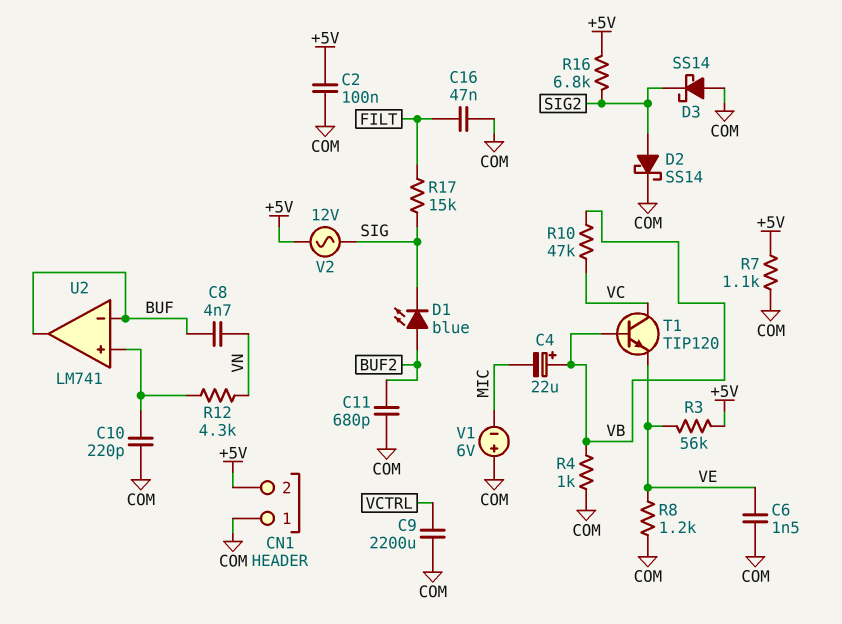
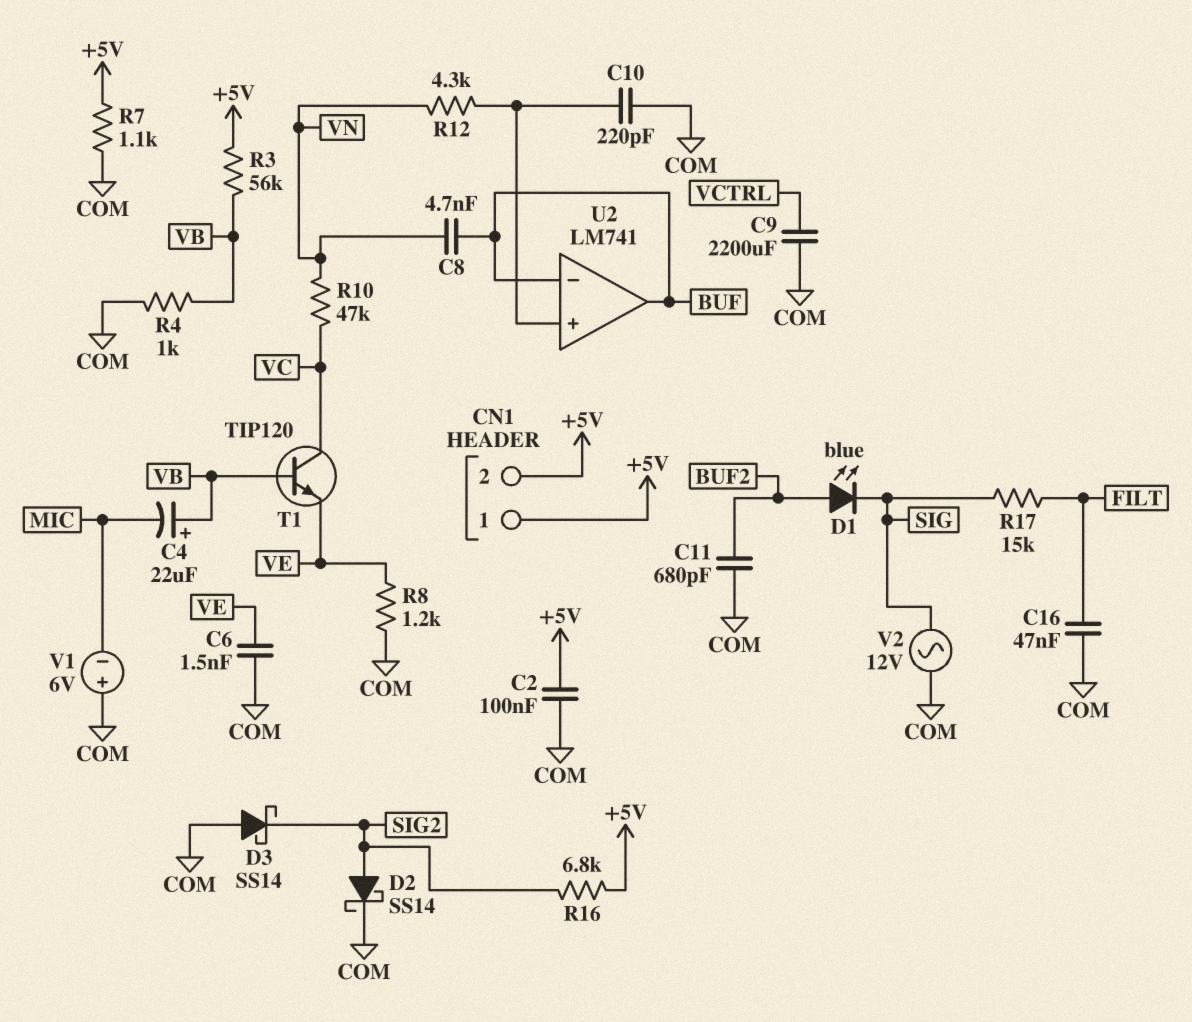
CN1 pin 1: COM -> +5V
R3: 56k (+5V, VE) -> 56k (+5V, VB)
R10: 47k (VB, VC) -> 47k (VC, VN)
V2: AC 12V (+5V, SIG) -> AC 12V (COM, SIG)

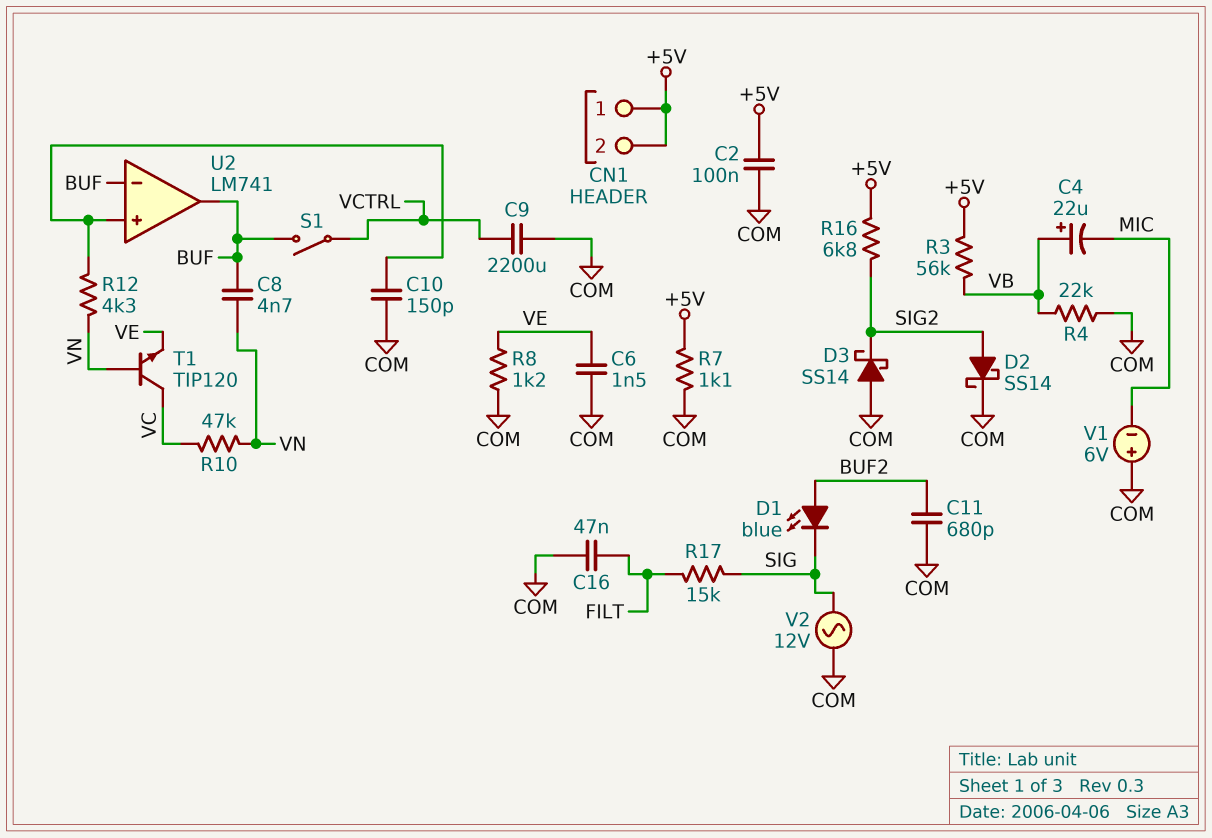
C10: 220pF (COM, U2/in+) -> 150pF (COM, U2/in+)
R4: 1k (COM, VB) -> 22k (COM, VB)
S1: none -> switch (BUF, VCTRL)
T1: NPN TIP120 (B VB, C VC, E VE) -> NPN TIP120 (B VN, C VC, E VE)

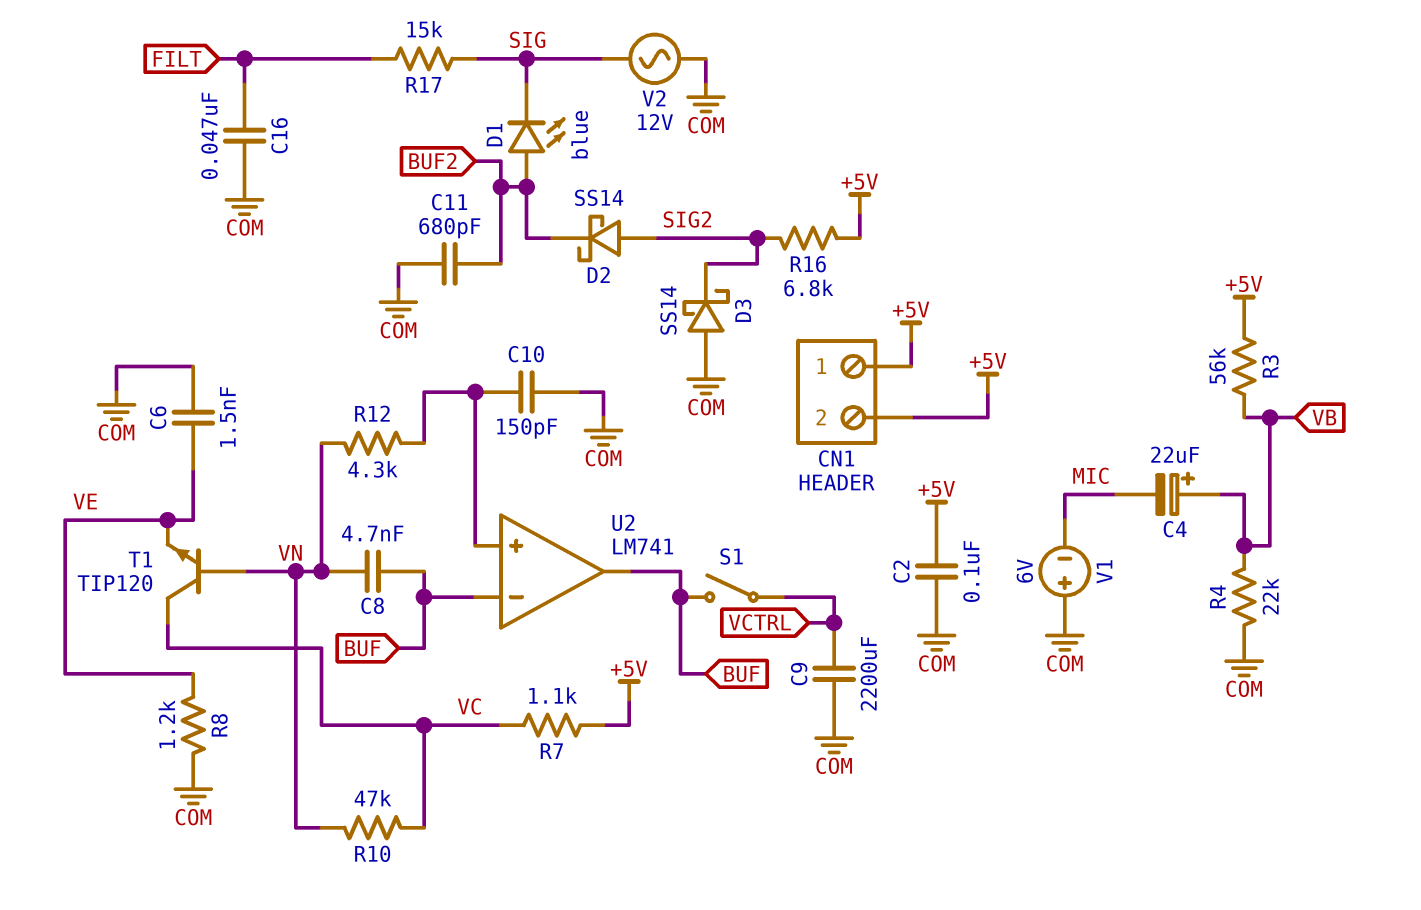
D2: schottky SS14 (A SIG2, K COM) -> schottky SS14 (A SIG2, K BUF2)
R7: 1.1k (+5V, COM) -> 1.1k (+5V, VC)

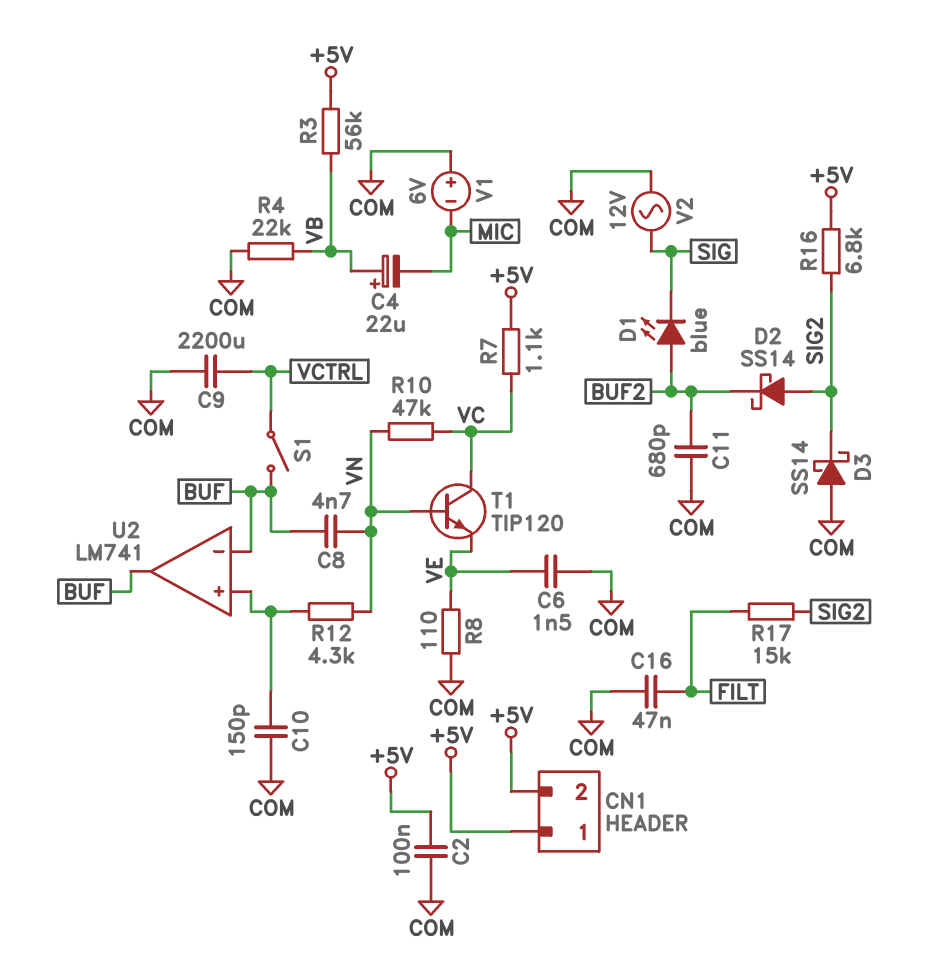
R8: 1.2k (COM, VE) -> 110 (COM, VE)
R17: 15k (FILT, SIG) -> 15k (FILT, SIG2)

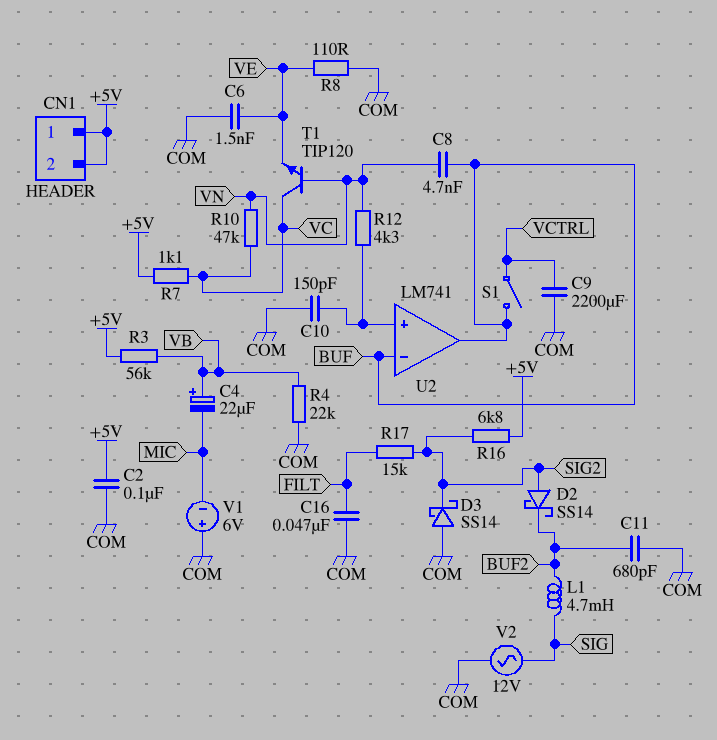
D1: LED blue (A BUF2, K SIG) -> none
L1: none -> 4.7mH (BUF2, SIG)

